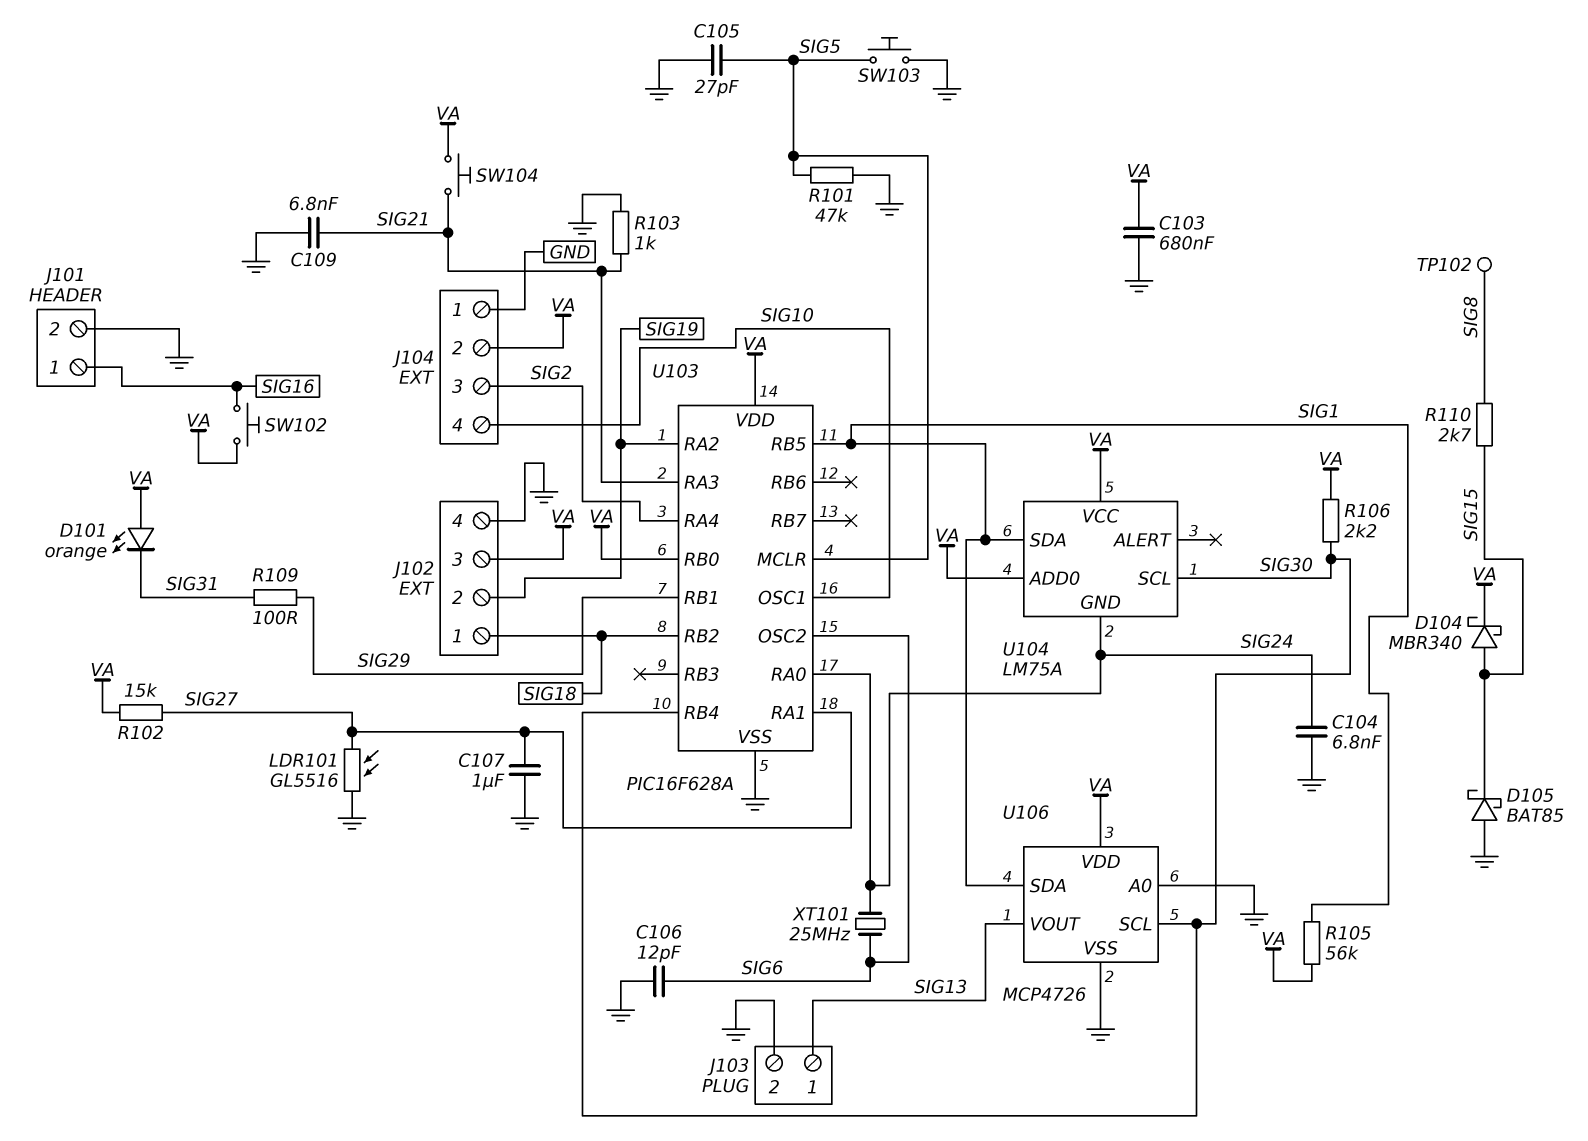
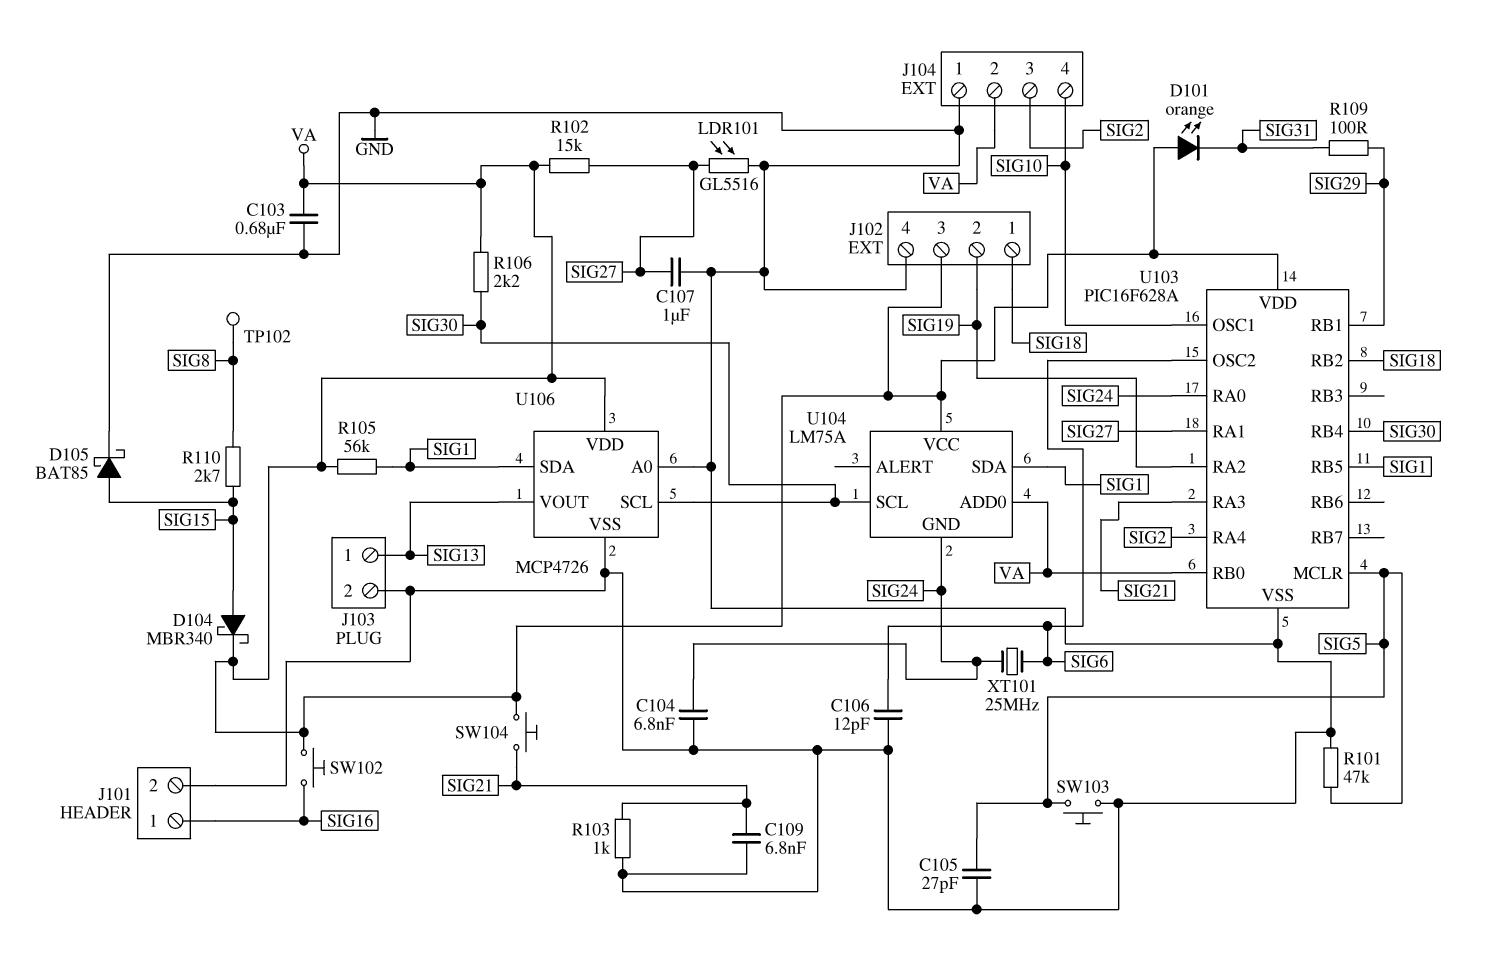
D105: schottky BAT85 (A GND, K SIG15) -> schottky BAT85 (A SIG15, K GND)

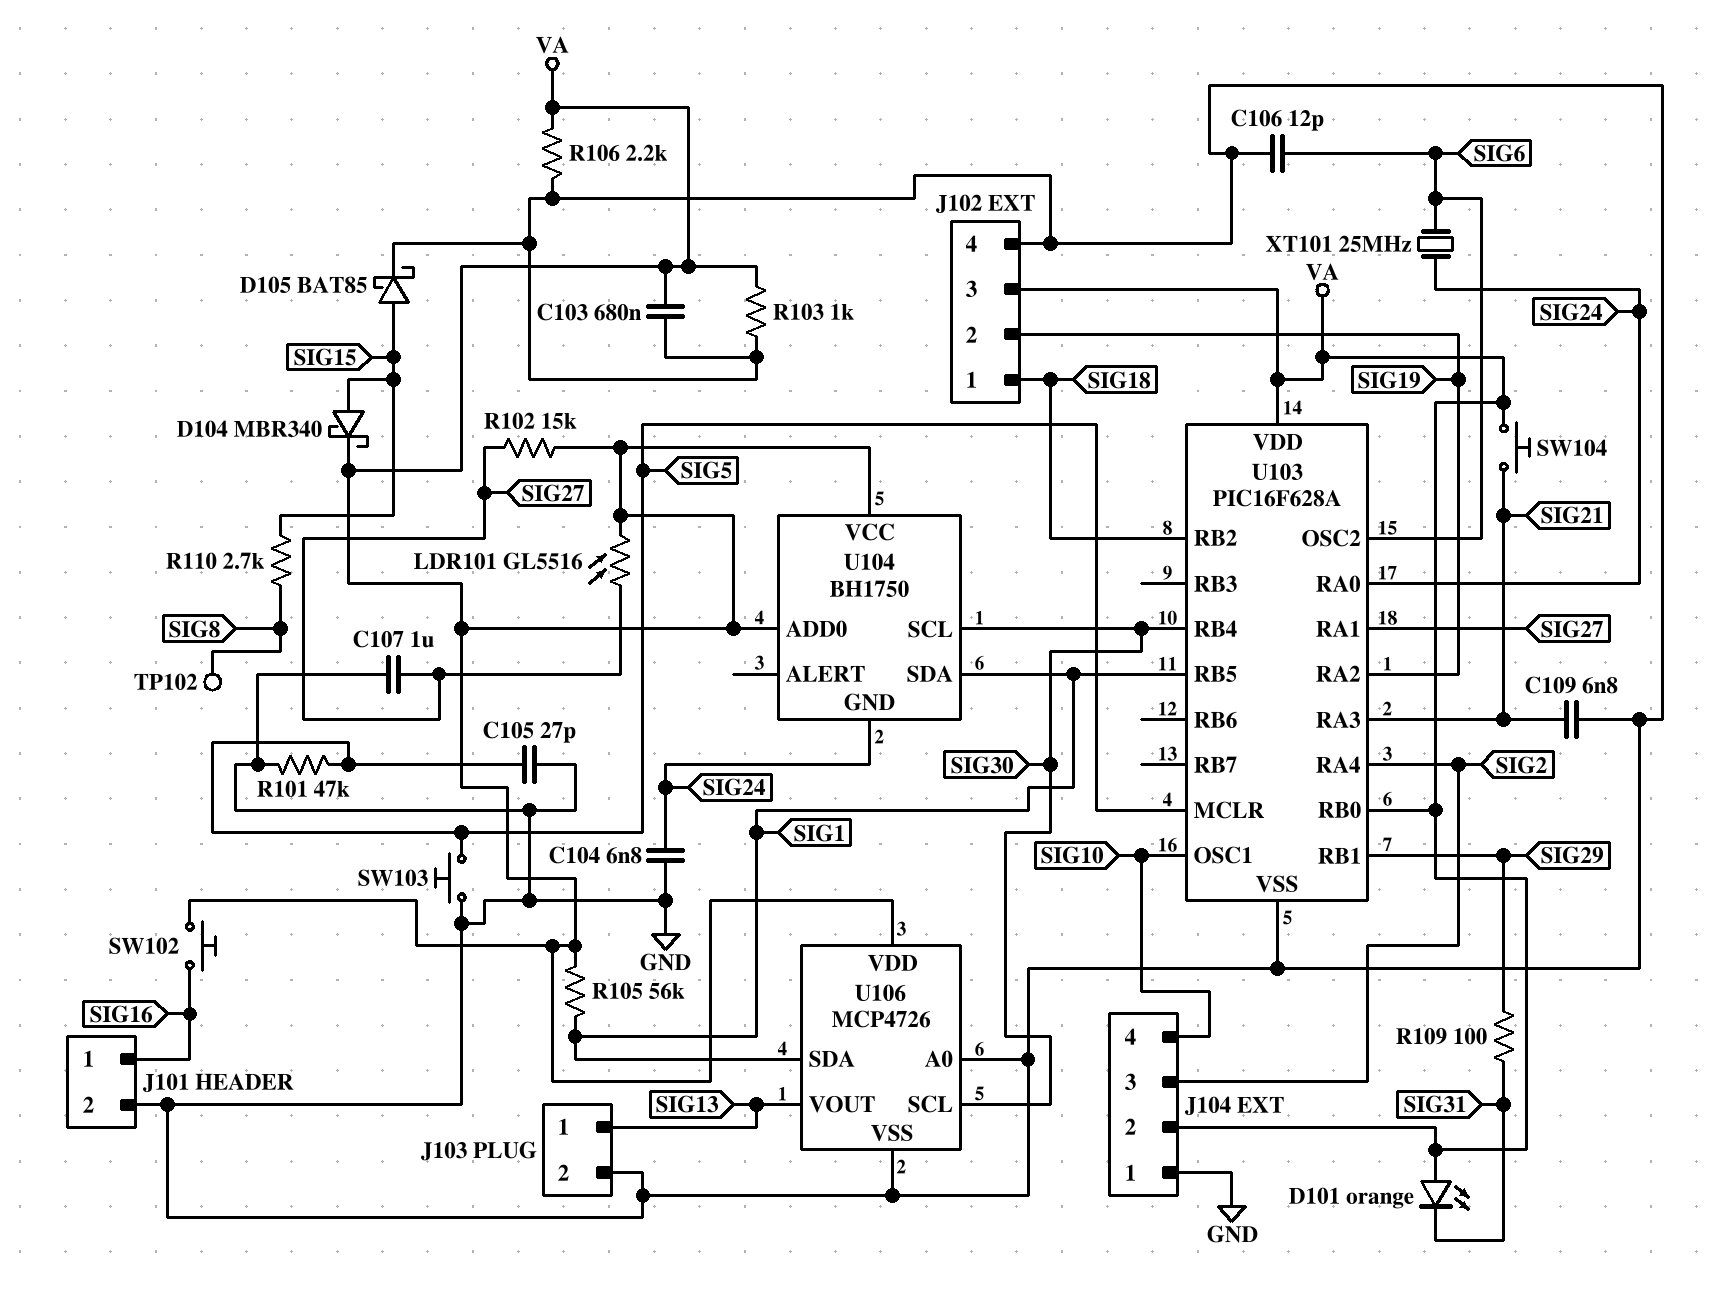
LDR101: GL5516 (GND, SIG27) -> GL5516 (SIG27, VA)
R103: 1k (GND, SIG21) -> 1k (GND, VA)
R106: 2.2k (SIG30, VA) -> 2.2k (GND, VA)
U104: LM75A -> BH1750

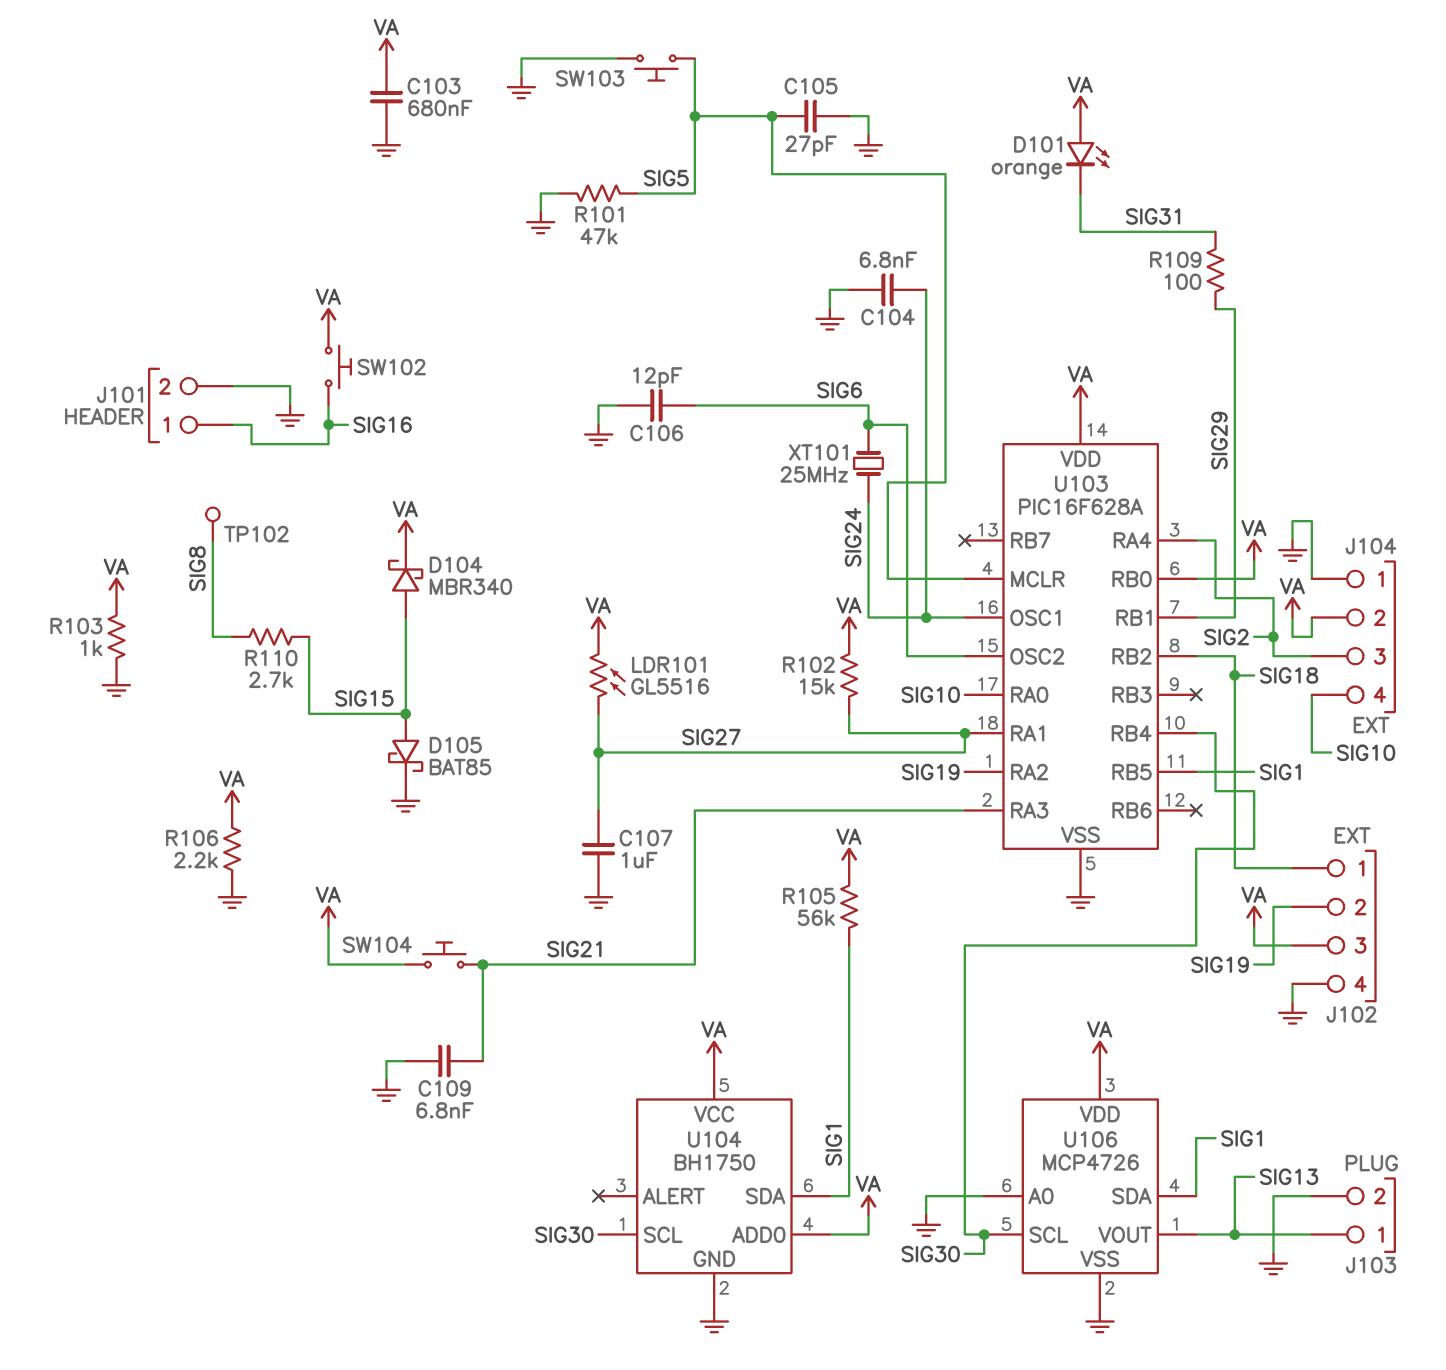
U103 pin OSC1: SIG10 -> SIG24
U103 pin RA0: SIG24 -> SIG10
U104 pin GND: SIG24 -> GND

